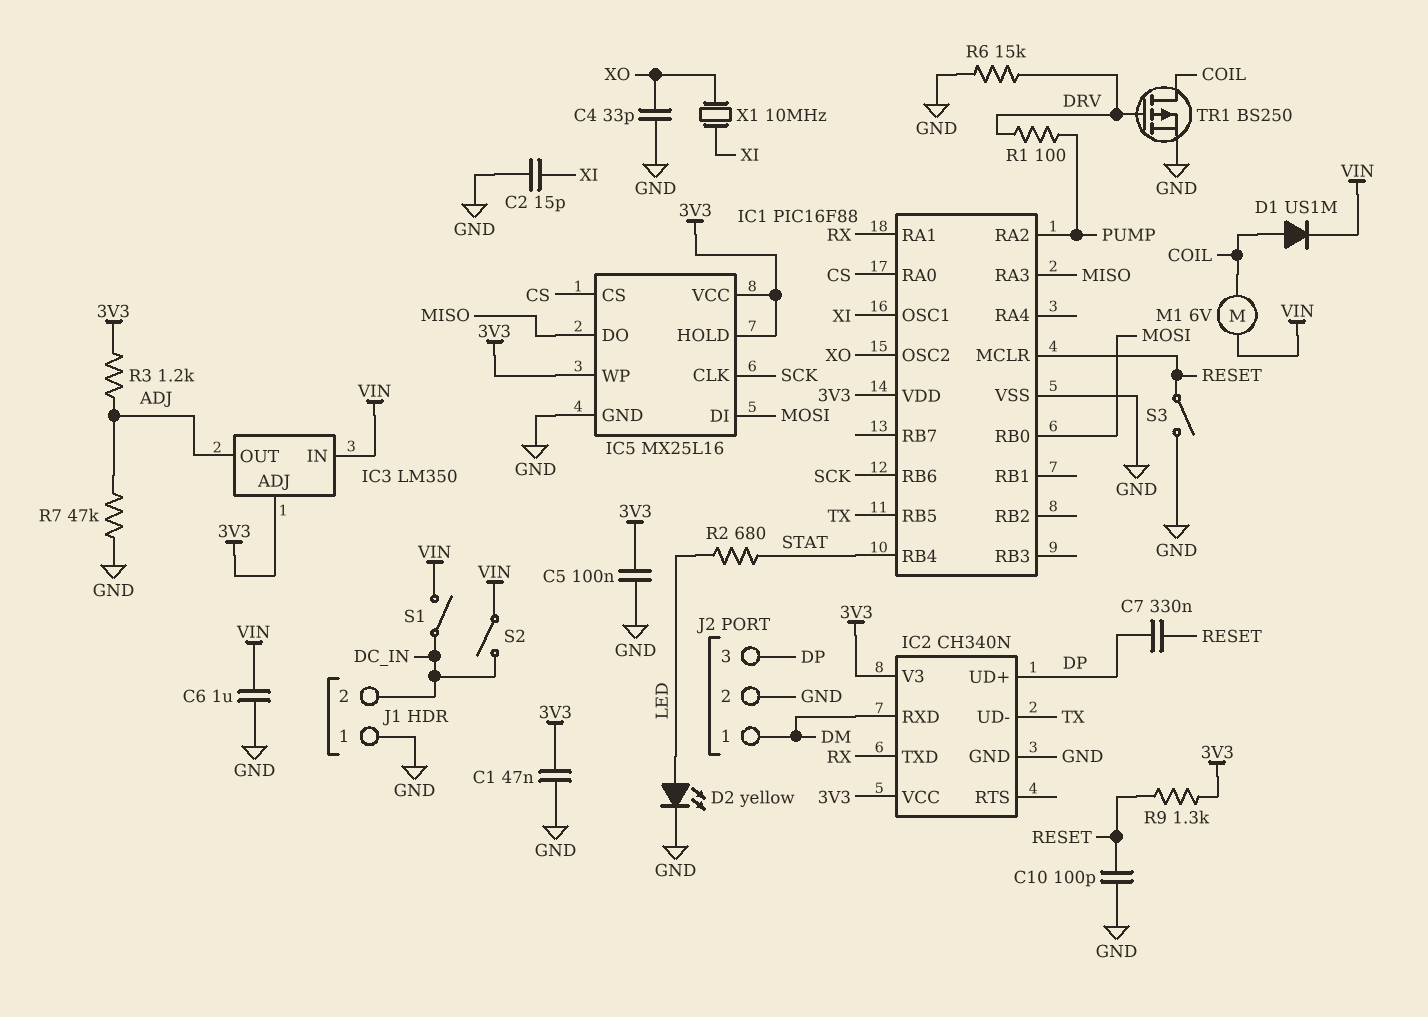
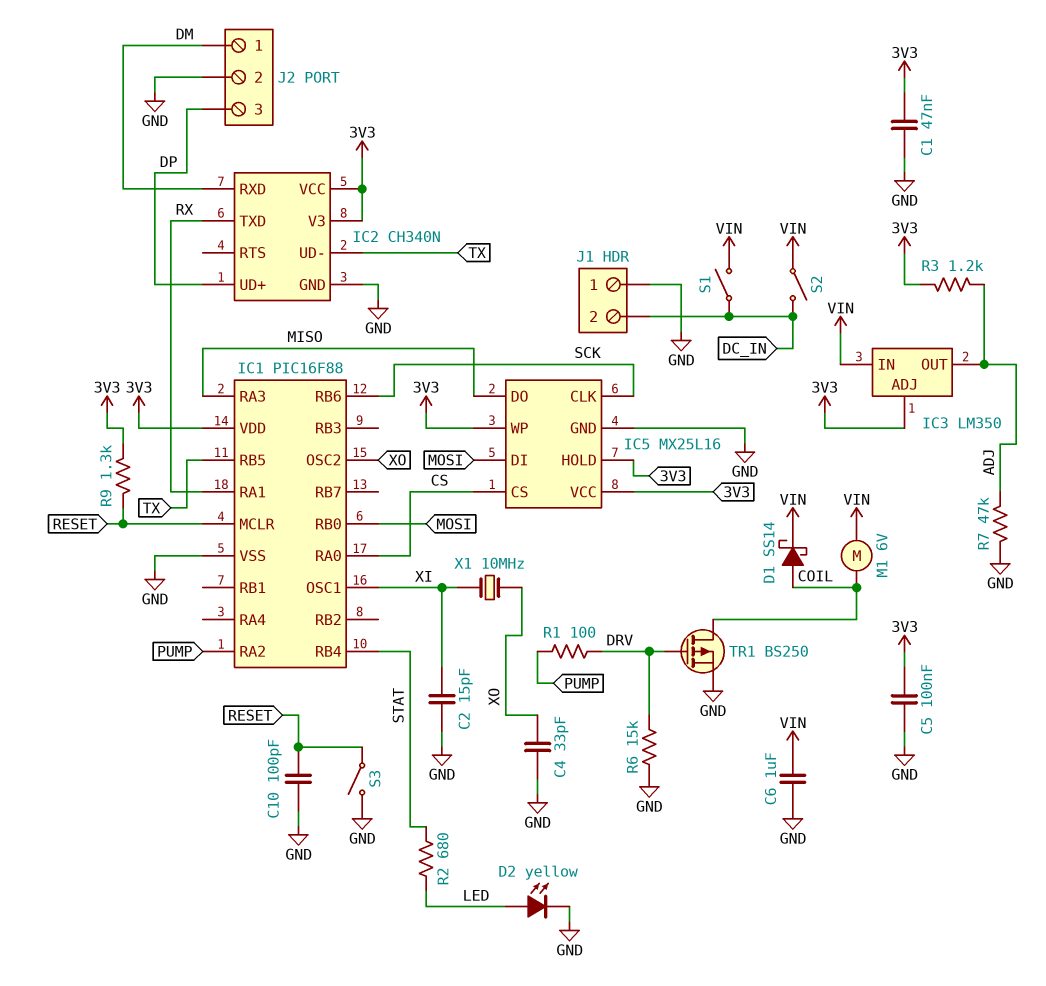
C7: 330nF (DP, RESET) -> none
D1: diode US1M (A COIL, K VIN) -> schottky SS14 (A COIL, K VIN)

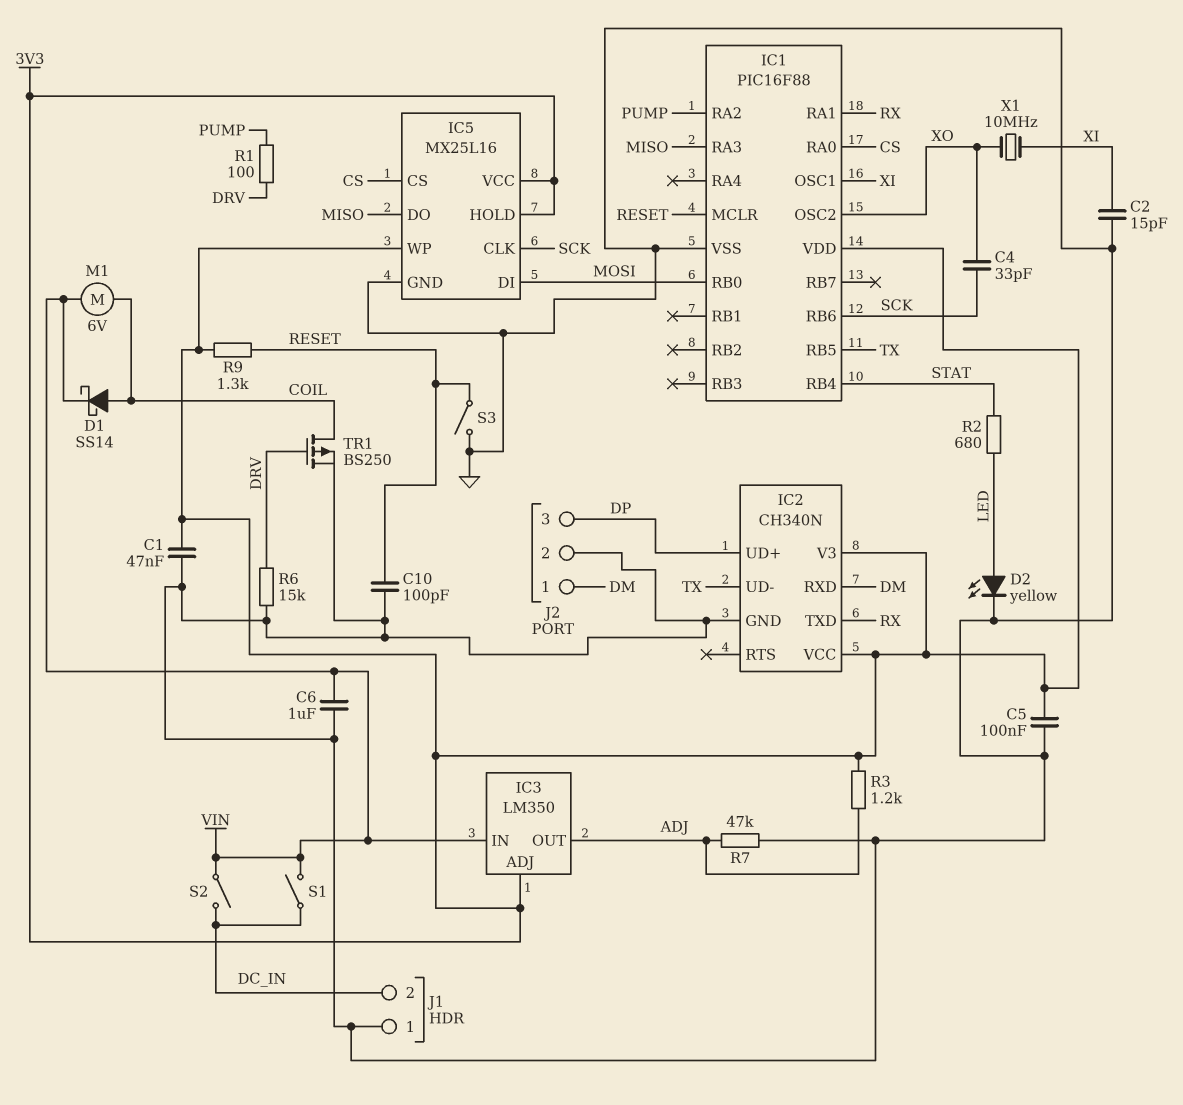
C4: 33pF (GND, XO) -> 33pF (SCK, XO)

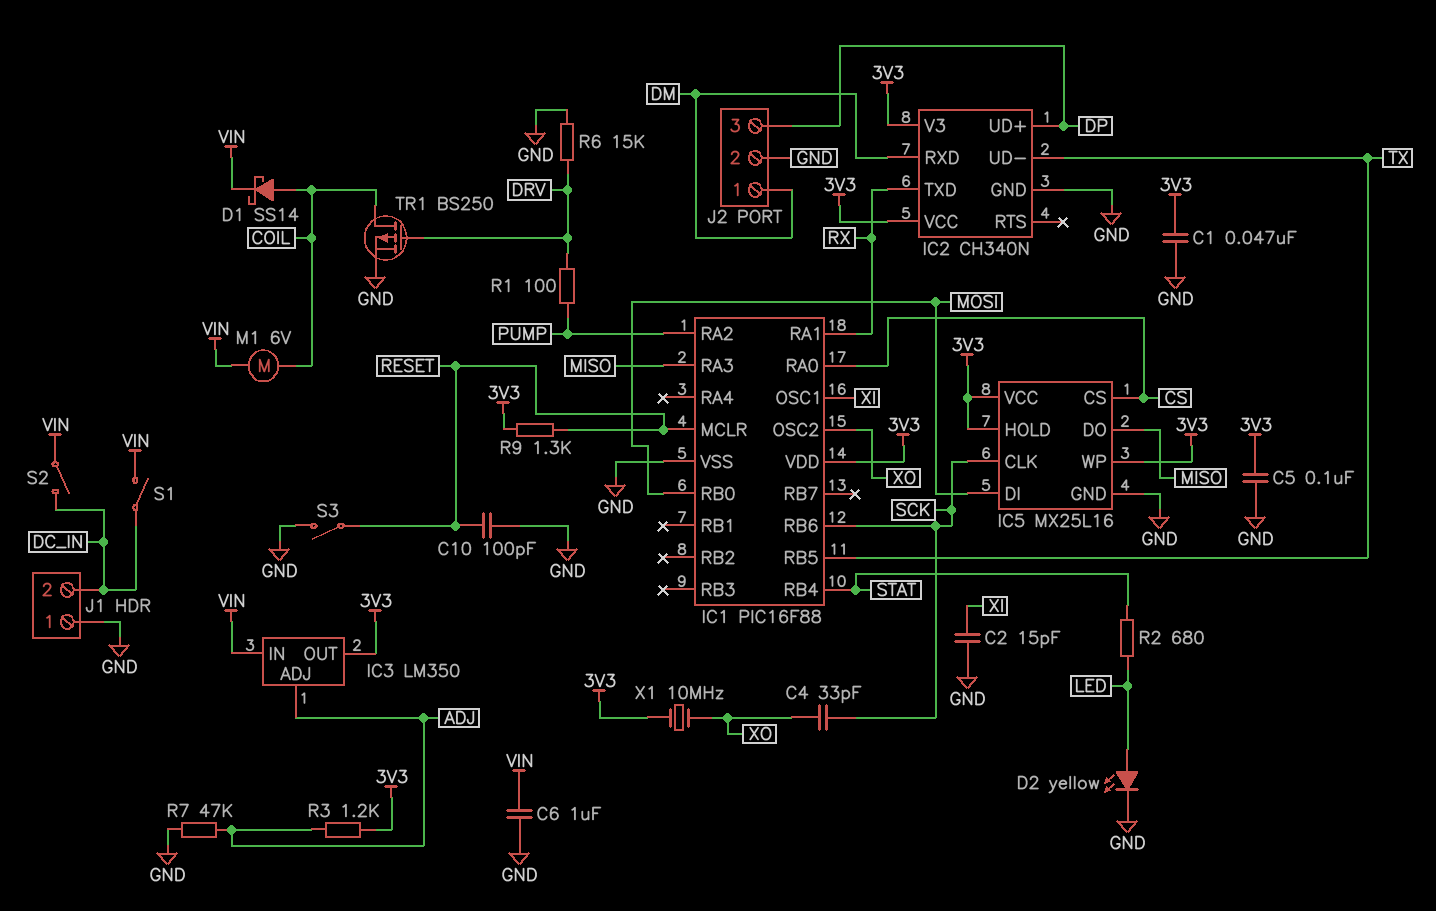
IC3 pin ADJ: 3V3 -> ADJ
IC3 pin OUT: ADJ -> 3V3
X1: 10MHz (XI, XO) -> 10MHz (3V3, XO)

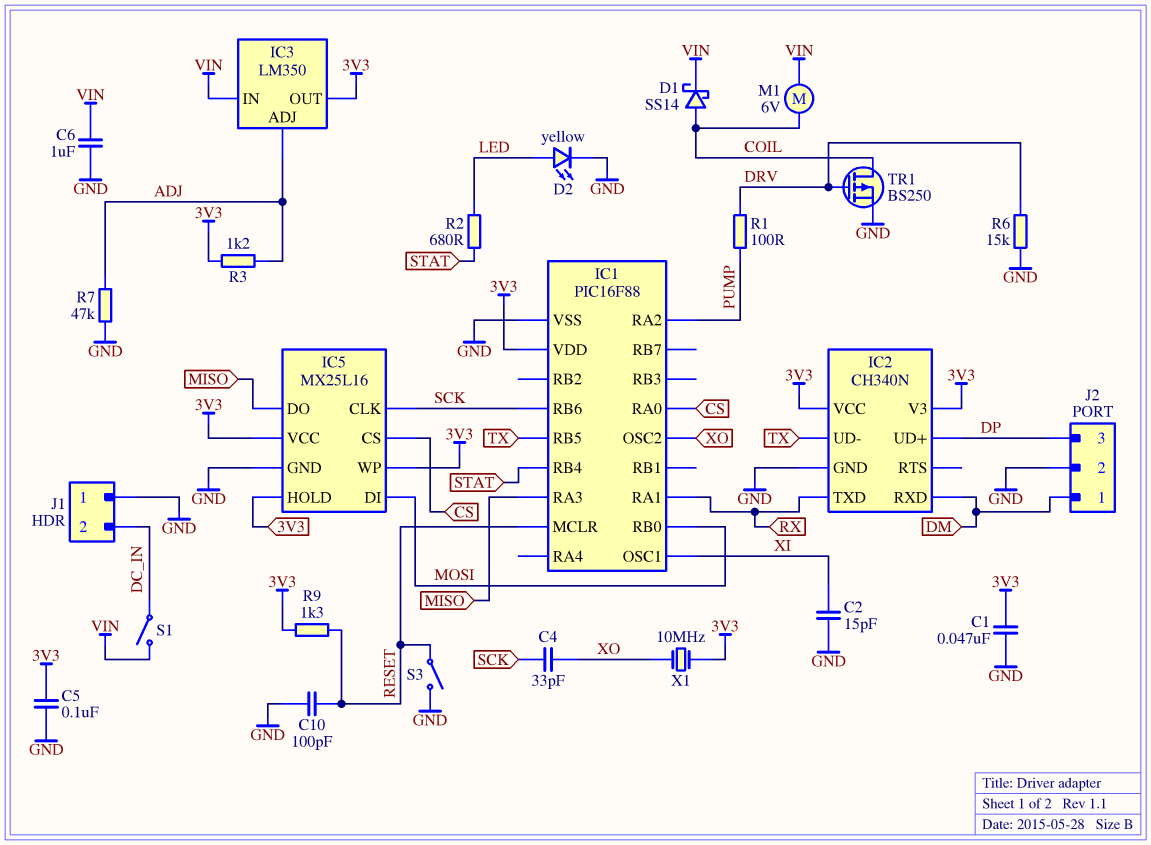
S2: switch (DC_IN, VIN) -> none

